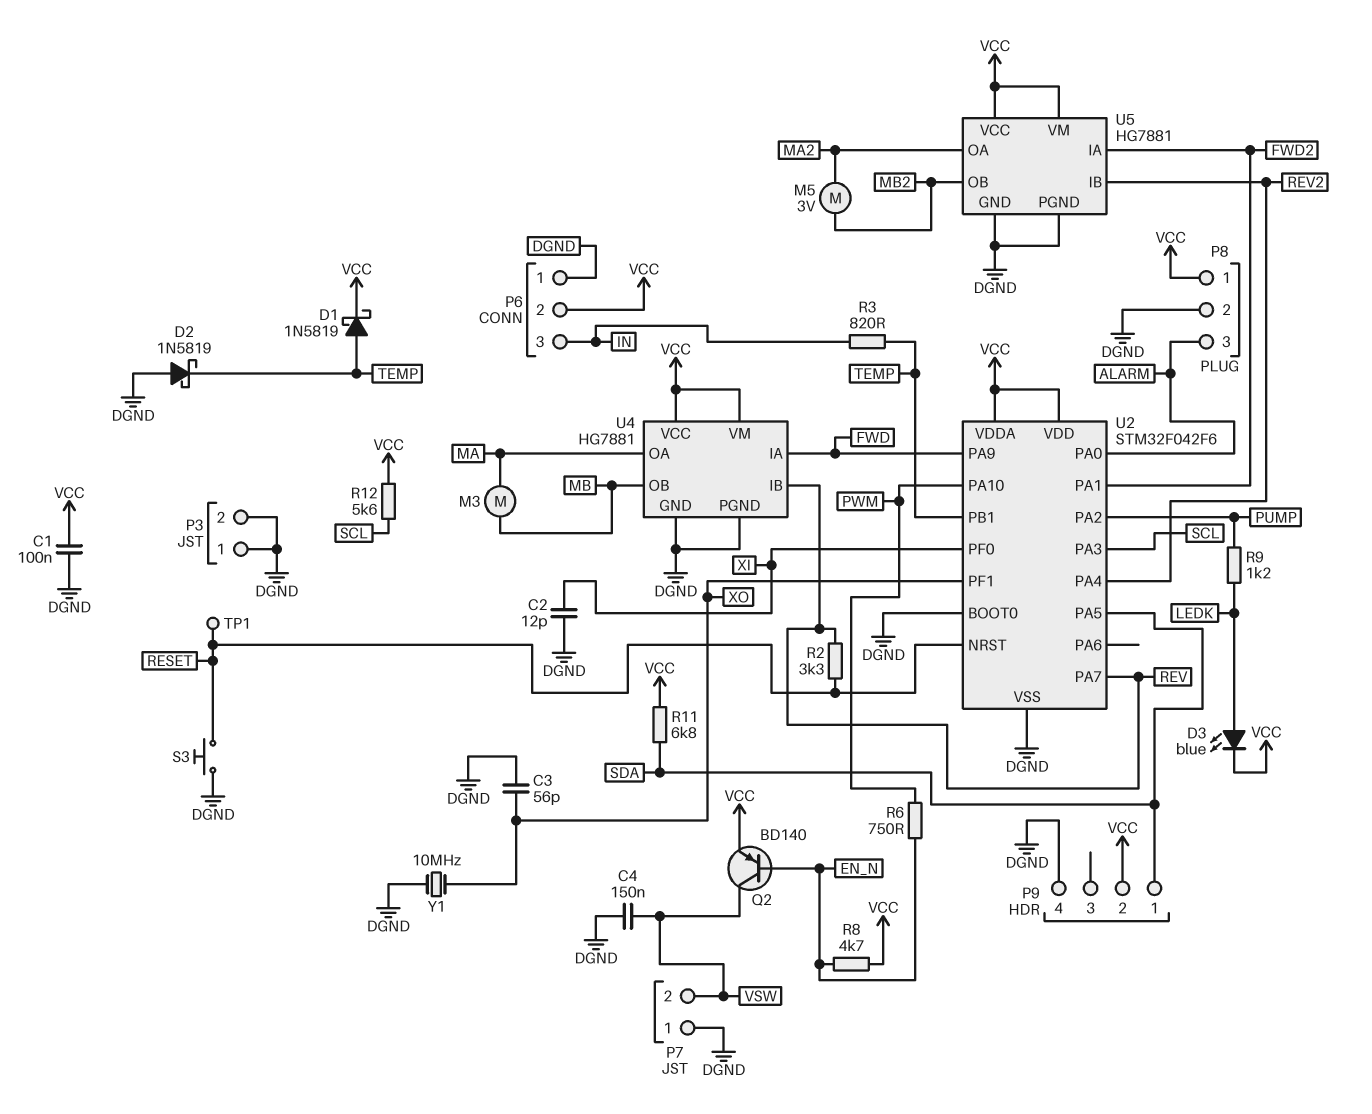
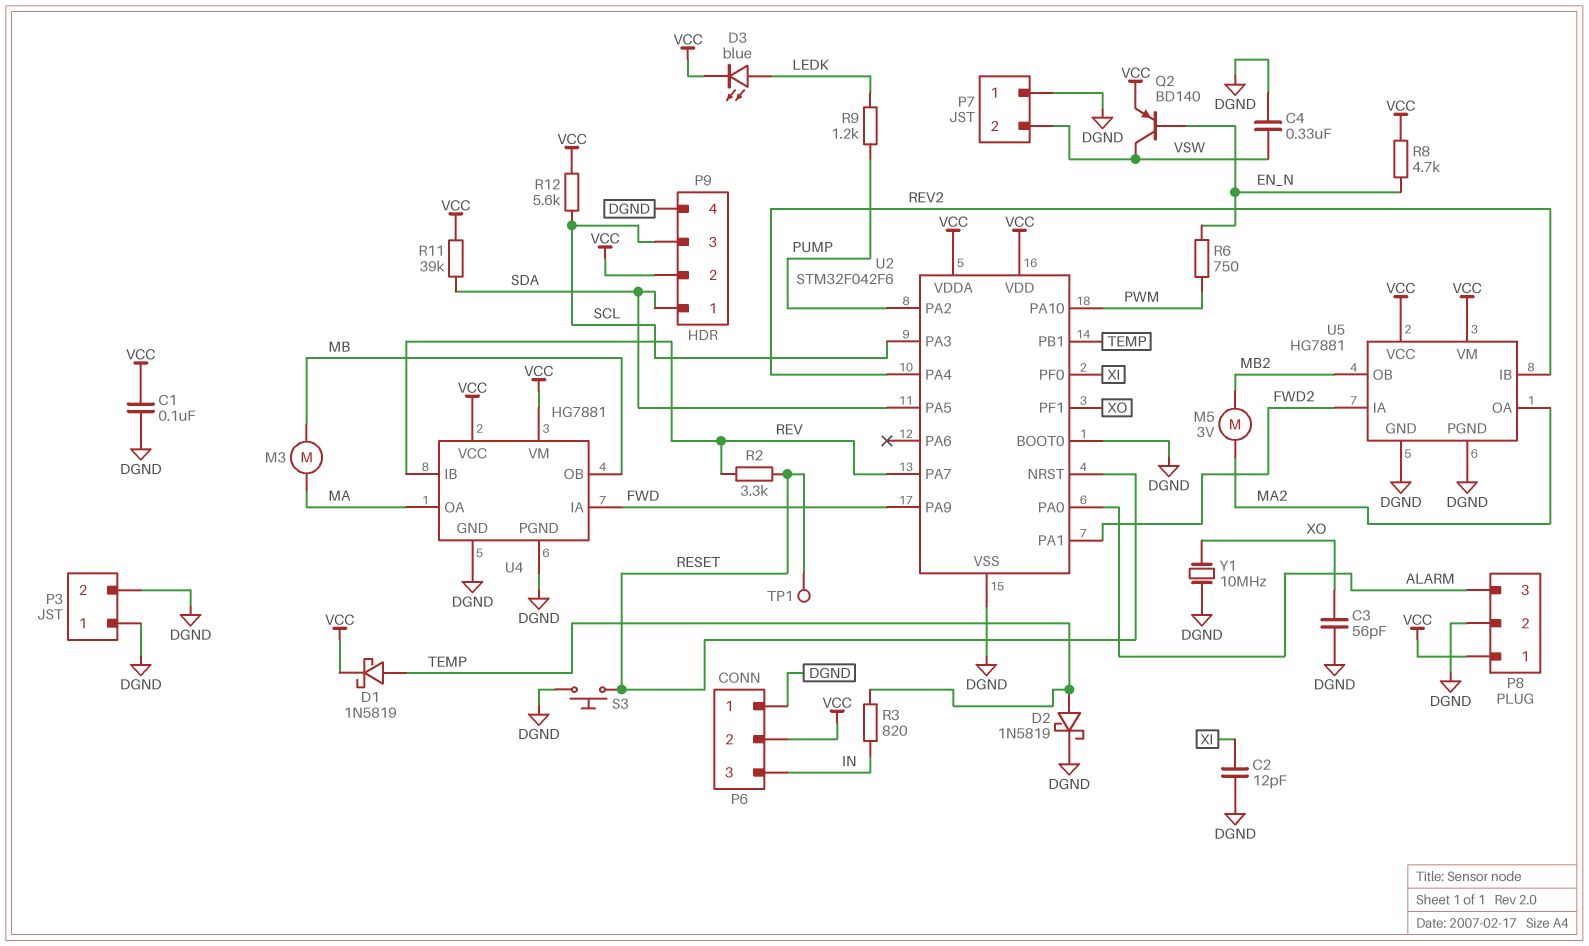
C4: 150nF (DGND, VSW) -> 330nF (DGND, VSW)
D2: schottky 1N5819 (A DGND, K TEMP) -> schottky 1N5819 (A TEMP, K DGND)
P9 pin 3: none -> SCL
R11: 6.8k (SDA, VCC) -> 39k (SDA, VCC)

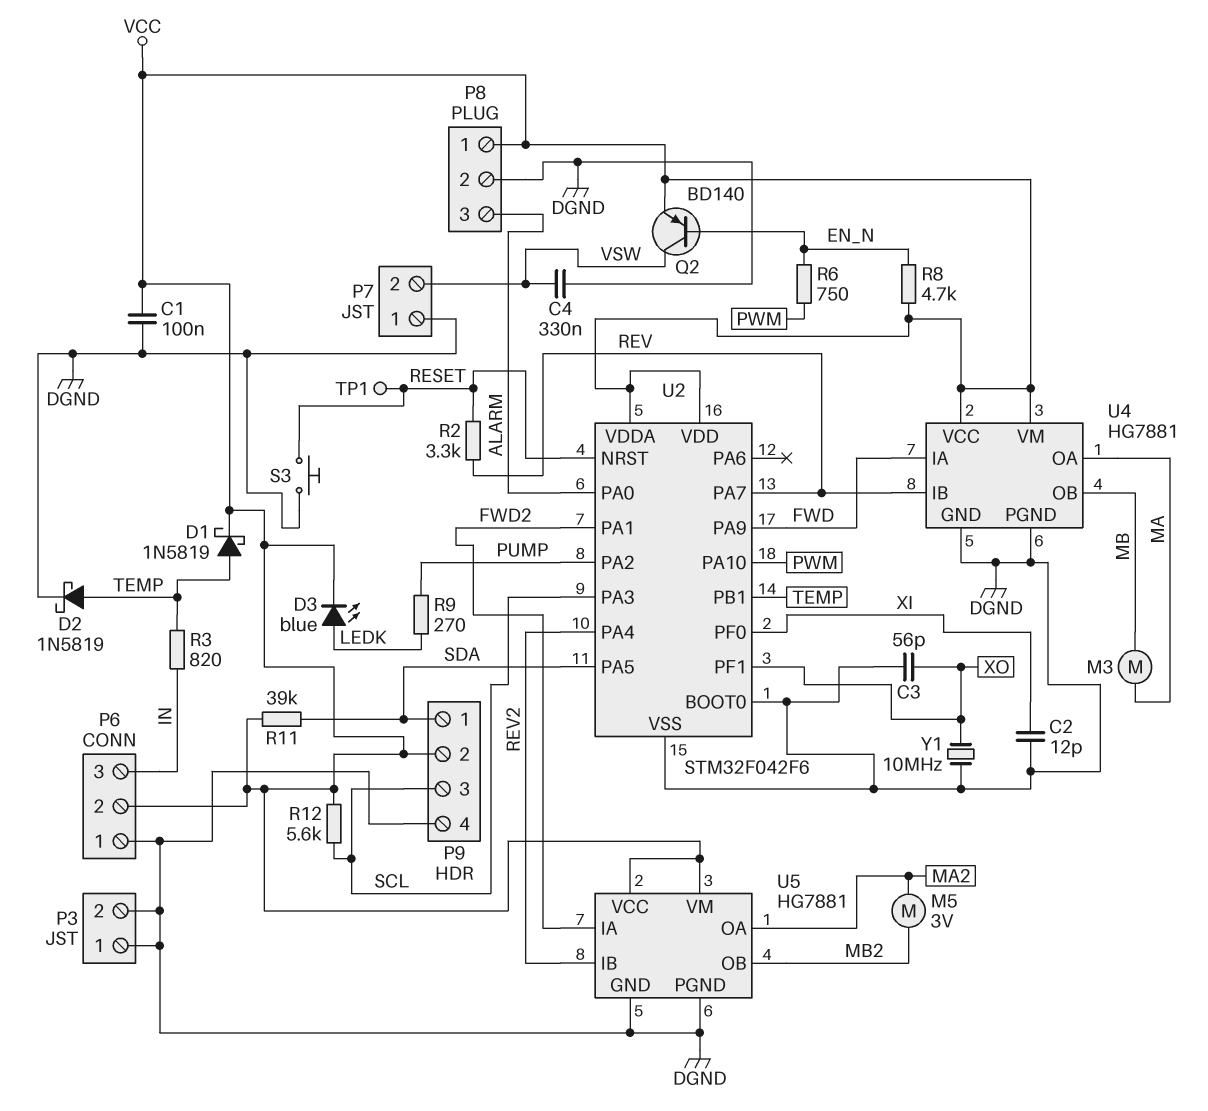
R9: 1.2k (LEDK, PUMP) -> 270 (LEDK, PUMP)

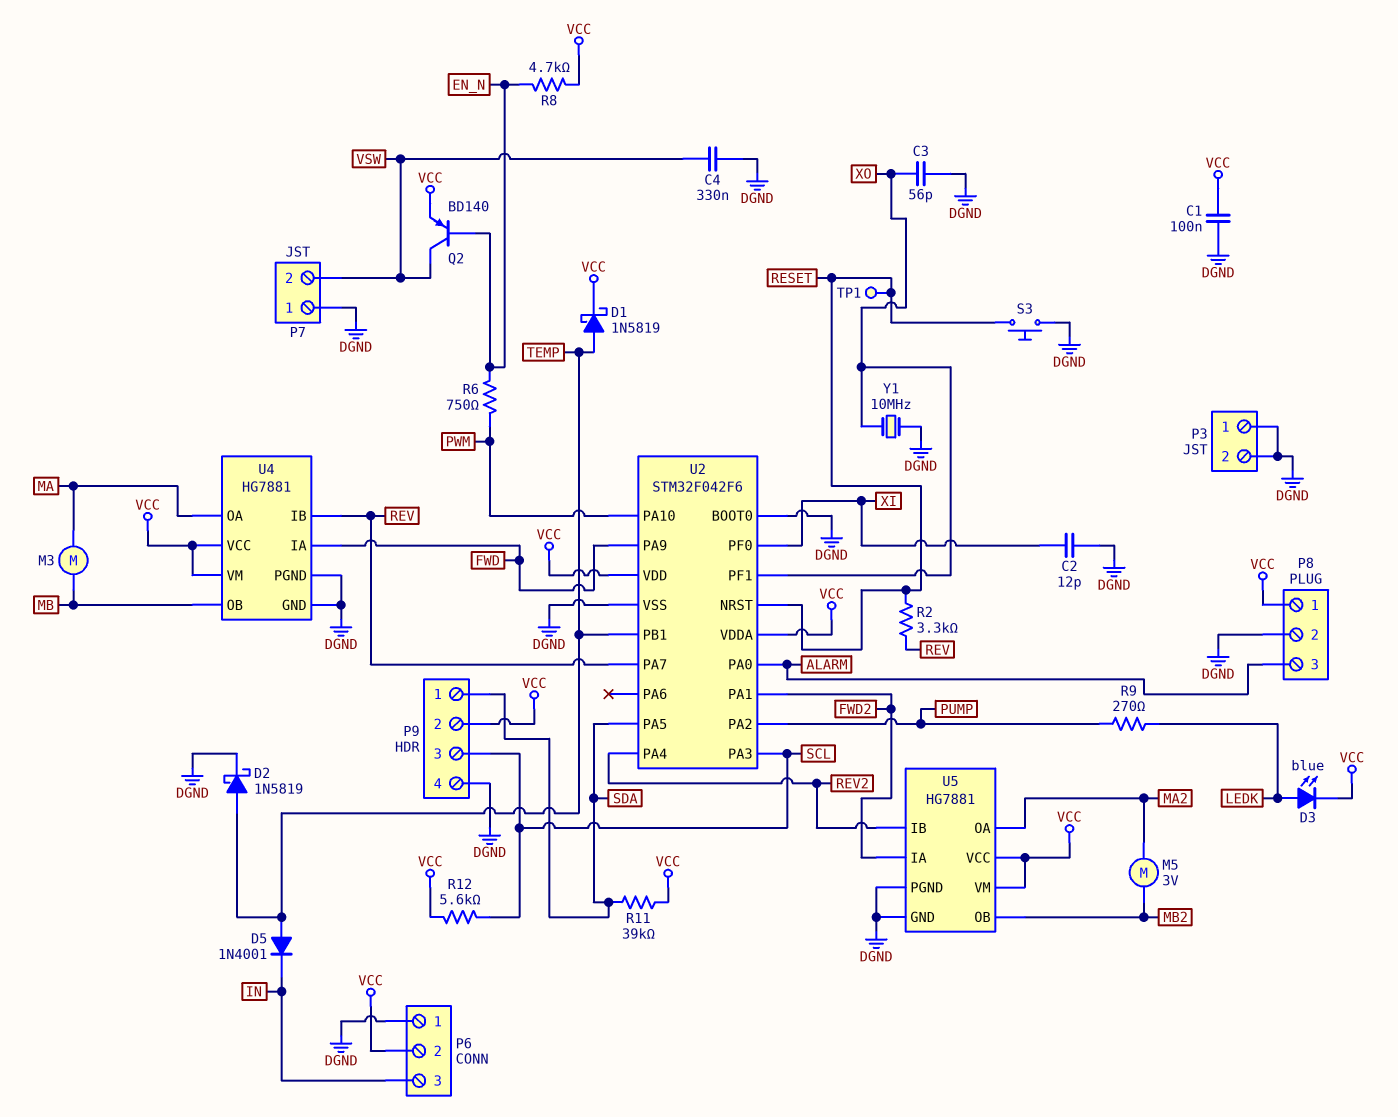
D5: none -> diode 1N4001 (A TEMP, K IN)
R3: 820 (IN, TEMP) -> none

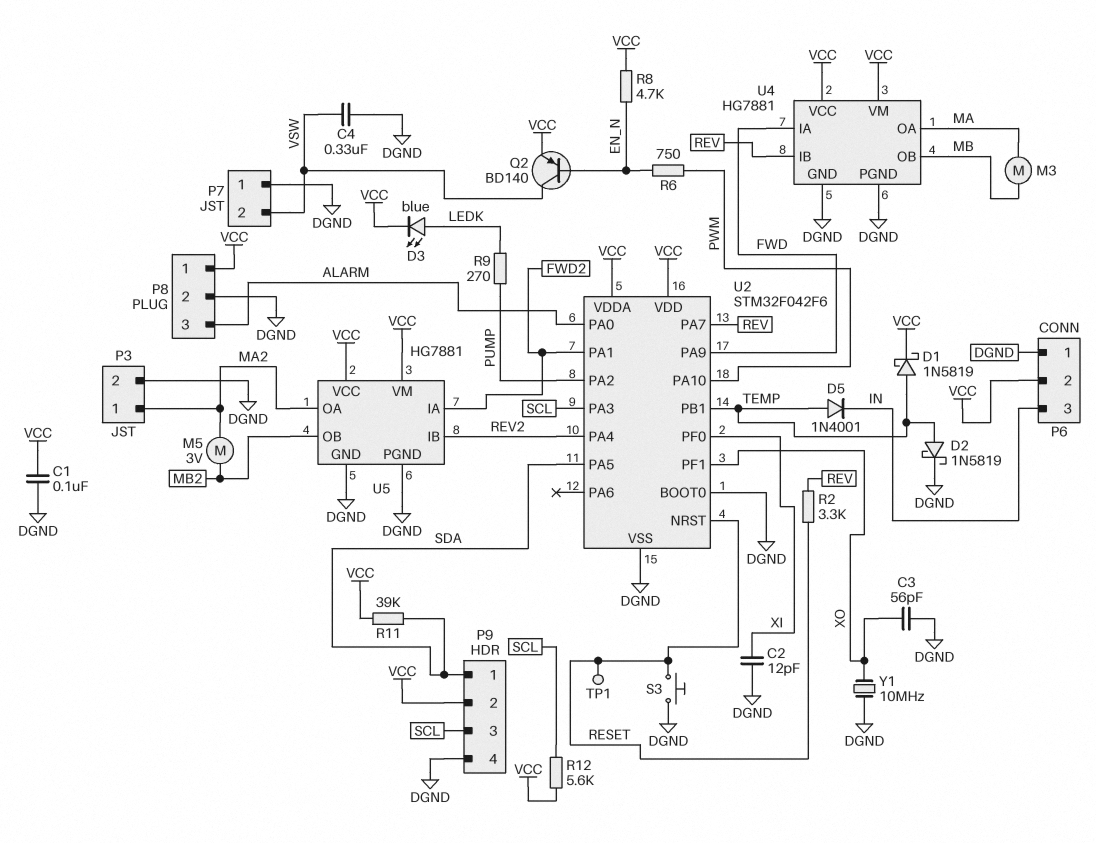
P3 pin 1: DGND -> MA2

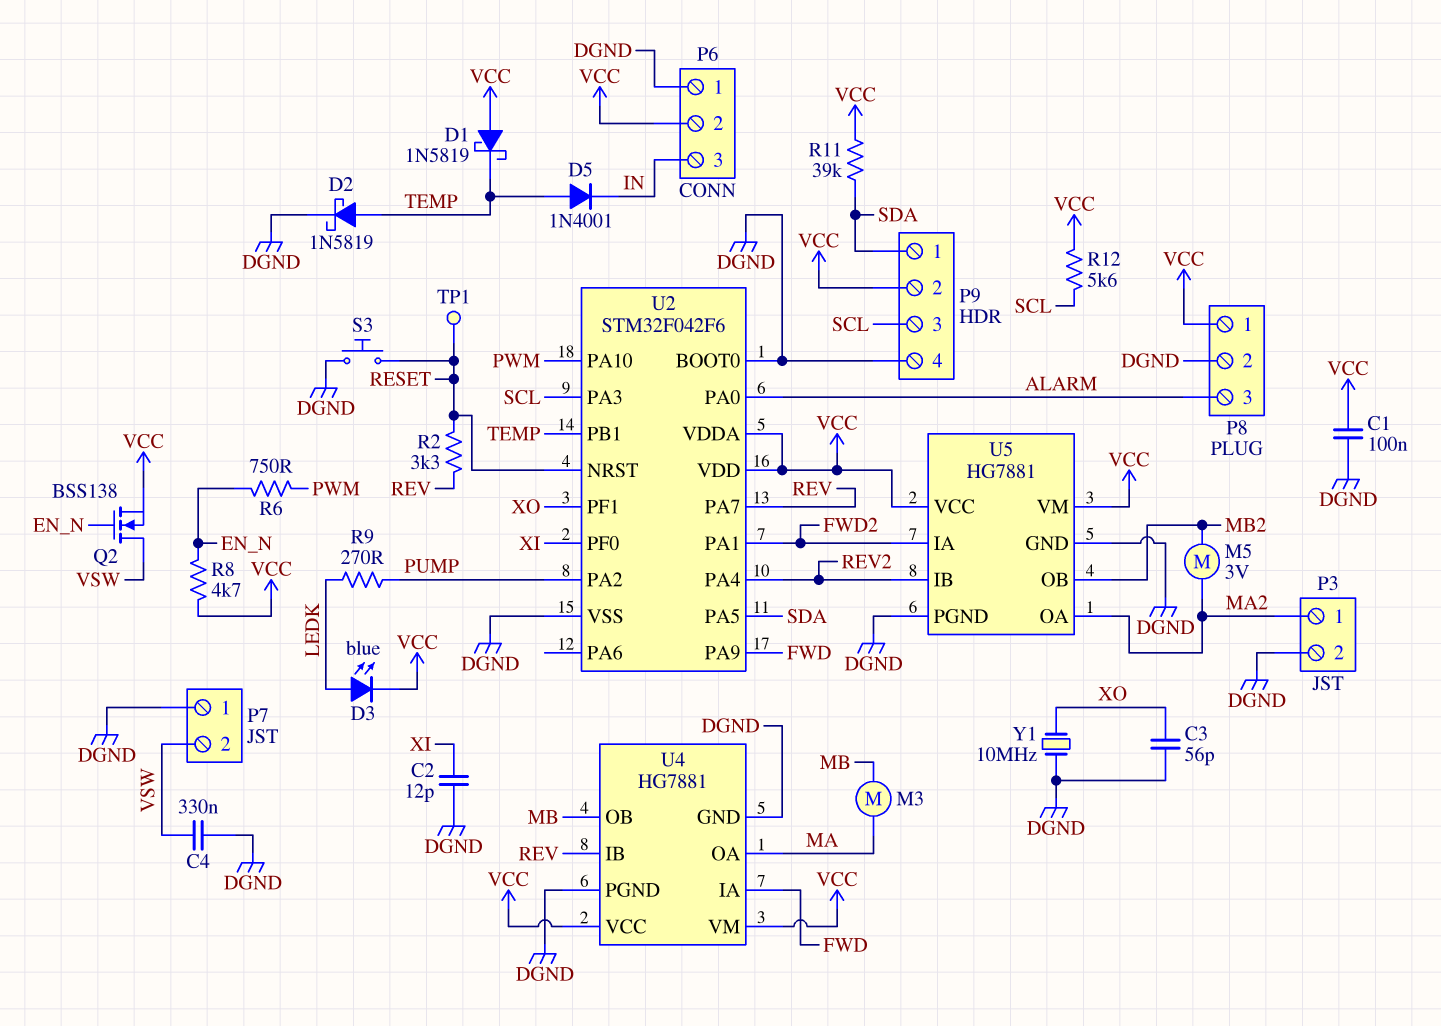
D1: schottky 1N5819 (A TEMP, K VCC) -> schottky 1N5819 (A VCC, K TEMP)
Q2: PNP BD140 (B EN_N, C VSW, E VCC) -> NMOS BSS138 (G EN_N, D VSW, S VCC)

